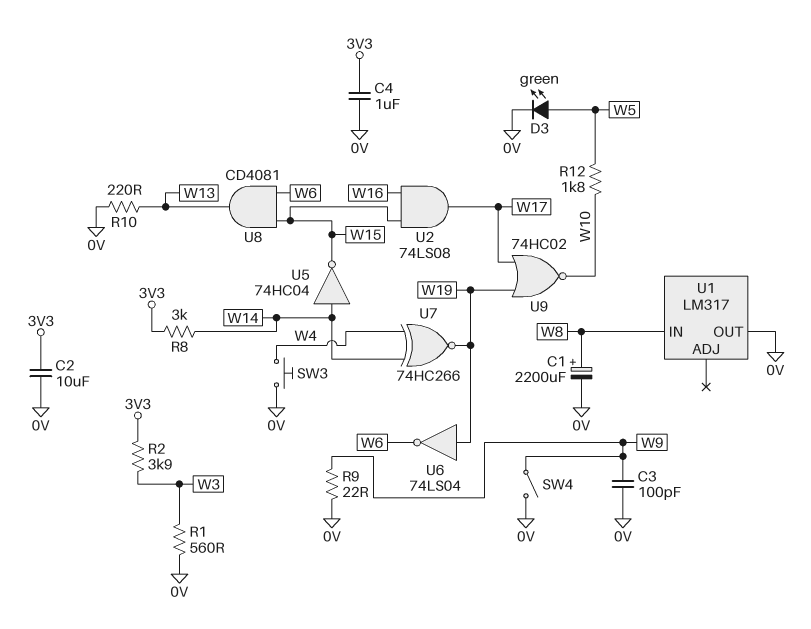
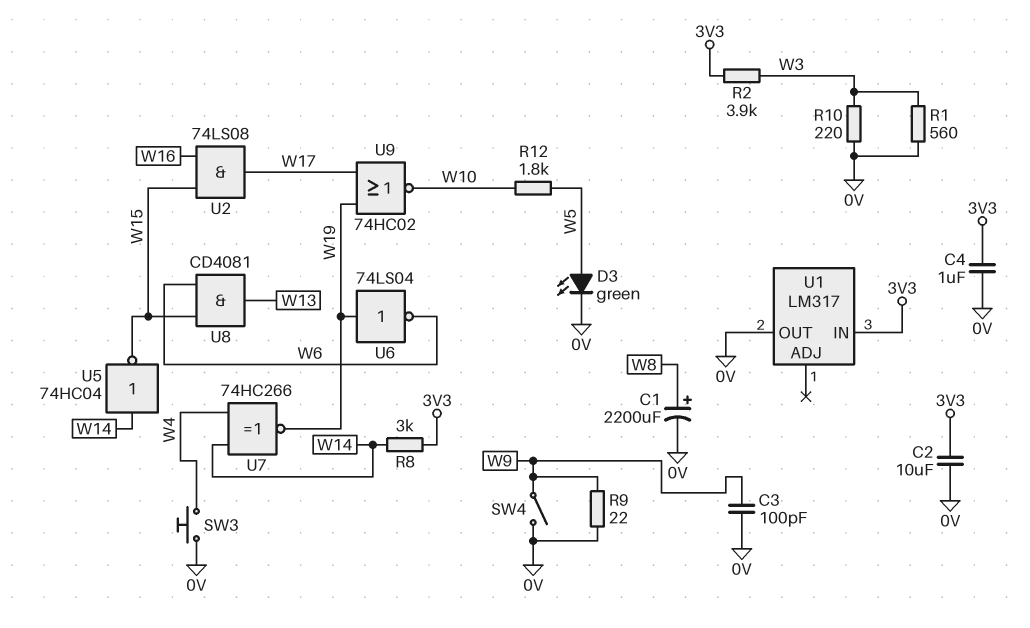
R10: 220 (0V, W13) -> 220 (0V, W3)
U1 pin IN: W8 -> 3V3

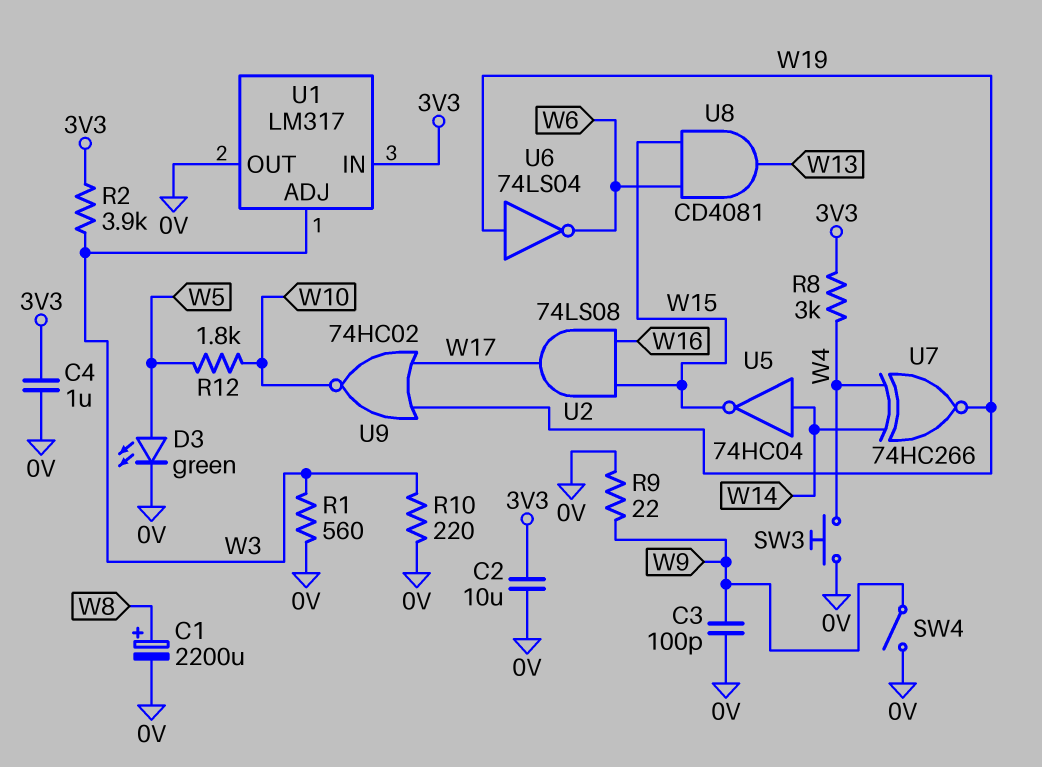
R8: 3k (3V3, W14) -> 3k (3V3, W4)
U1 pin ADJ: none -> W3

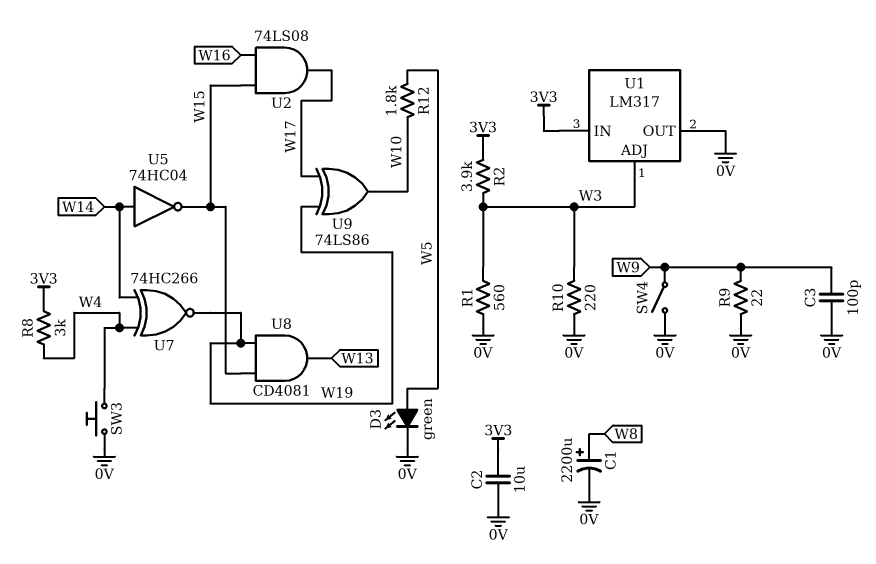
C4: 1uF (0V, 3V3) -> none
U6: NOT 74LS04 (in W19, out W6) -> none
U8: AND CD4081 (in W6, in W15, out W13) -> AND CD4081 (in W15, in W19, out W13)
U9: NOR 74HC02 (in W17, in W19, out W10) -> XOR 74LS86 (in W17, in W19, out W10)

